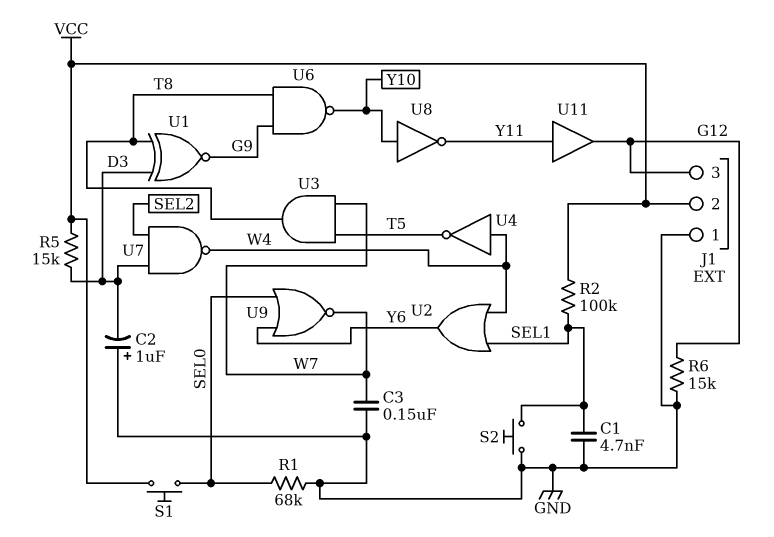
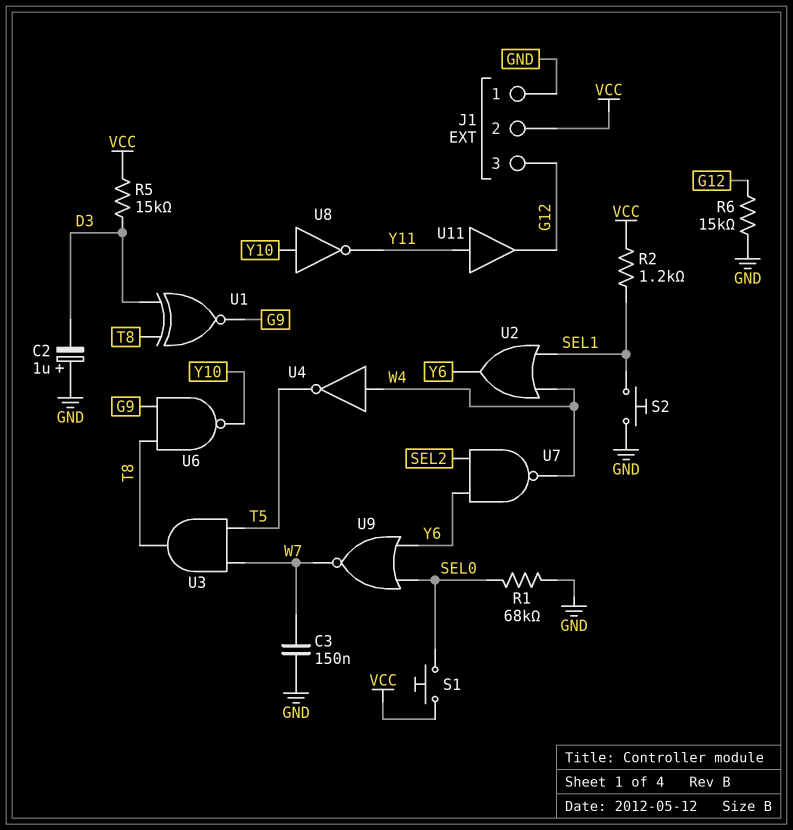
C1: 4.7nF (GND, SEL1) -> none
R2: 100k (SEL1, VCC) -> 1.2k (SEL1, VCC)
U7: NAND (in D3, in SEL2, out W4) -> NAND (in SEL2, in Y6, out W4)

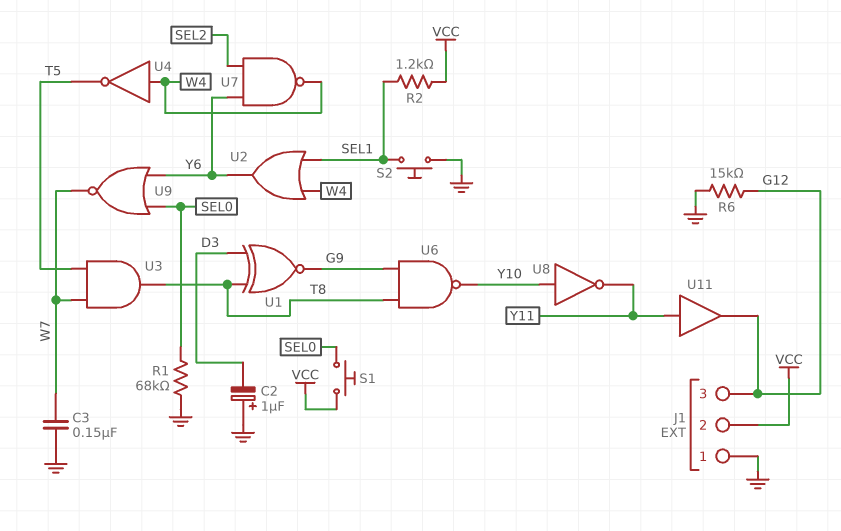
R5: 15k (D3, VCC) -> none

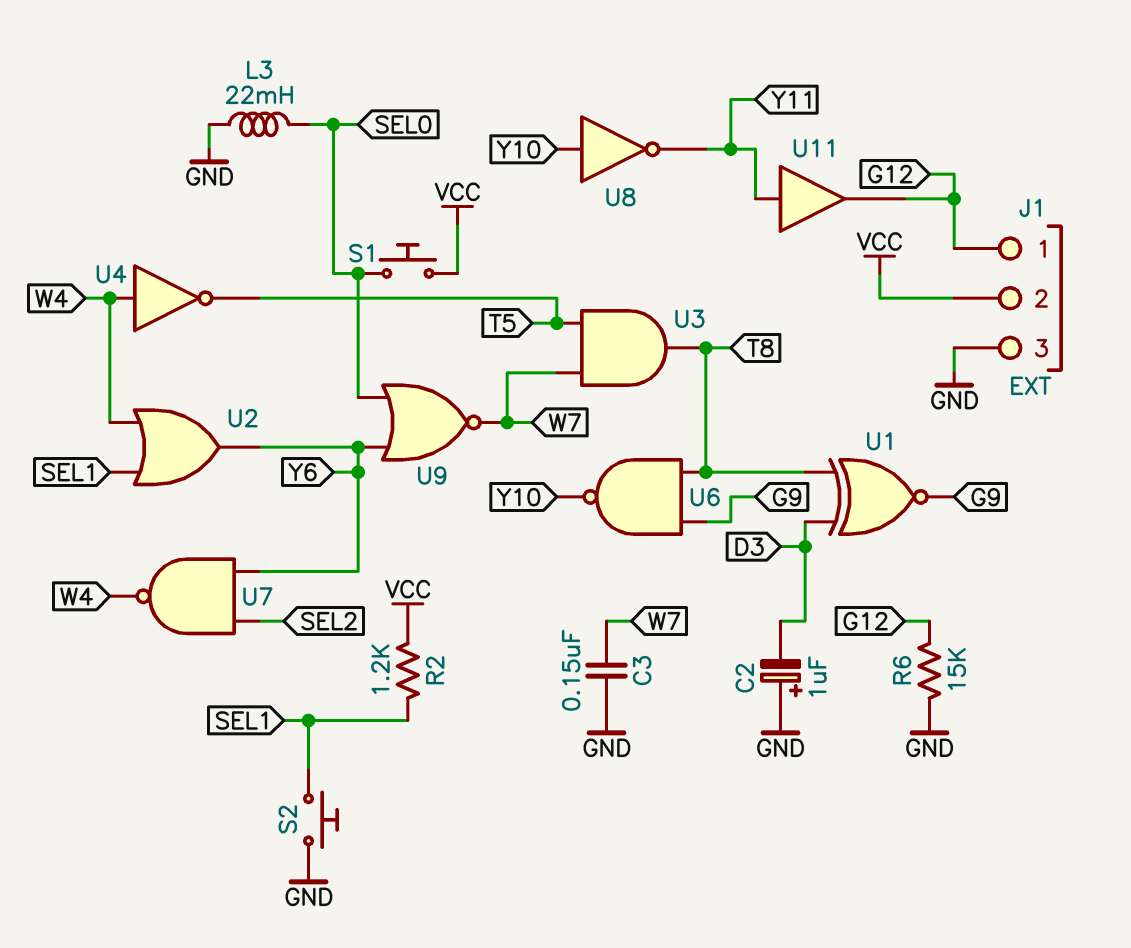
J1 pin 1: GND -> G12
J1 pin 3: G12 -> GND
L3: none -> 22mH (GND, SEL0)
R1: 68k (GND, SEL0) -> none

